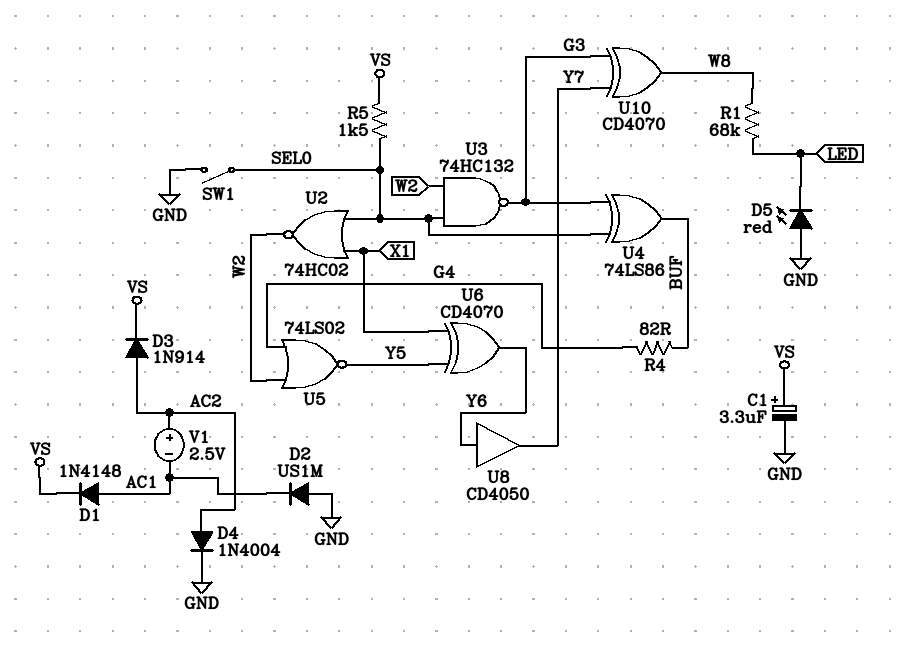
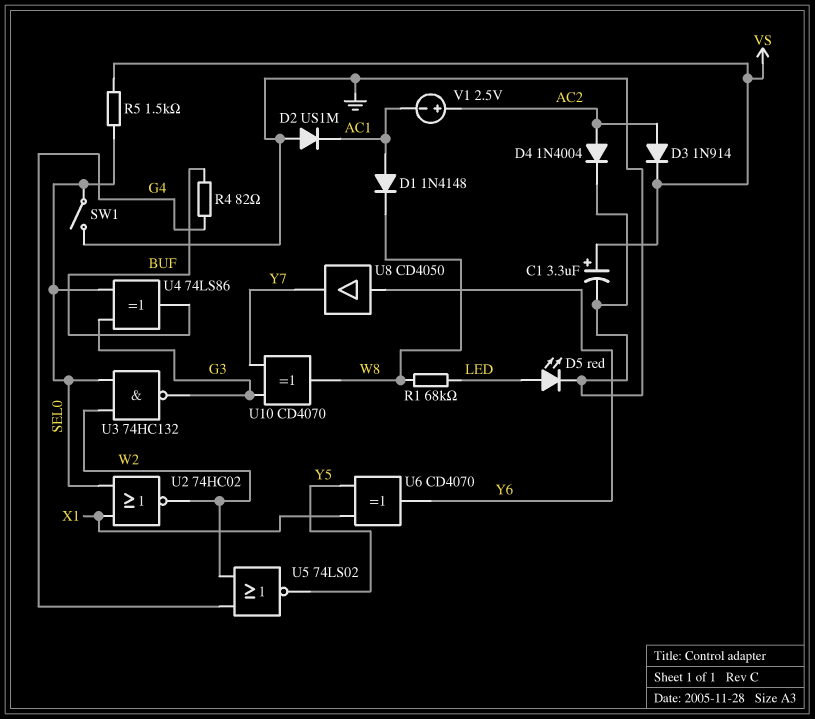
D1: diode 1N4148 (A AC1, K VS) -> diode 1N4148 (A AC1, K W8)
D5: LED red (A GND, K LED) -> LED red (A LED, K GND)

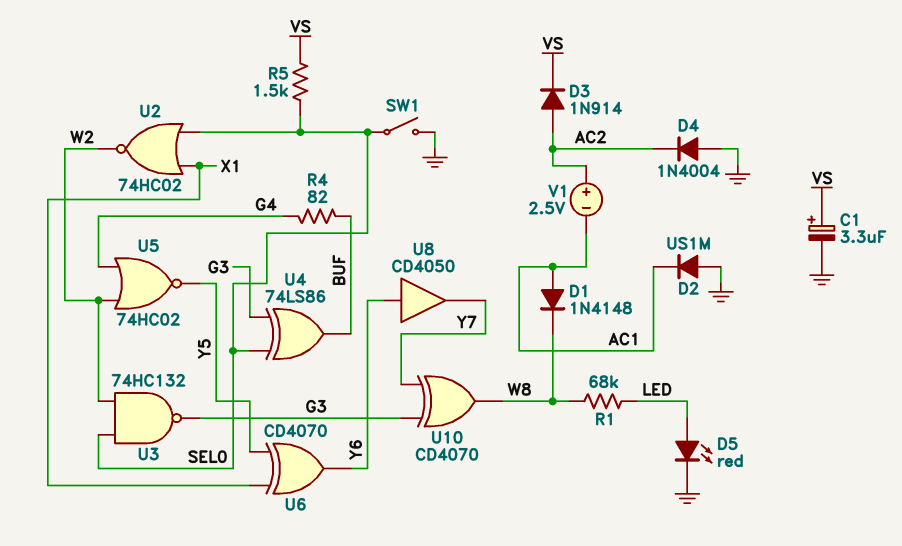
D4: diode 1N4004 (A AC2, K GND) -> diode 1N4004 (A GND, K AC2)
U5: NOR 74LS02 (in G4, in W2, out Y5) -> NOR 74HC02 (in G4, in W2, out Y5)

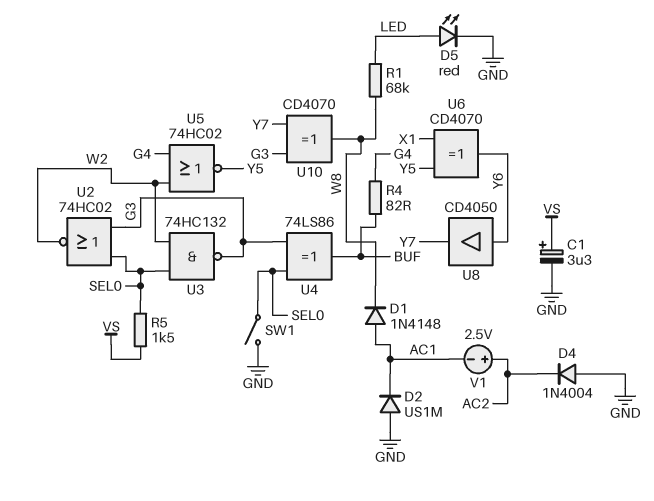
D3: diode 1N914 (A AC2, K VS) -> none
U2: NOR 74HC02 (in SEL0, in X1, out W2) -> NOR 74HC02 (in G3, in SEL0, out W2)

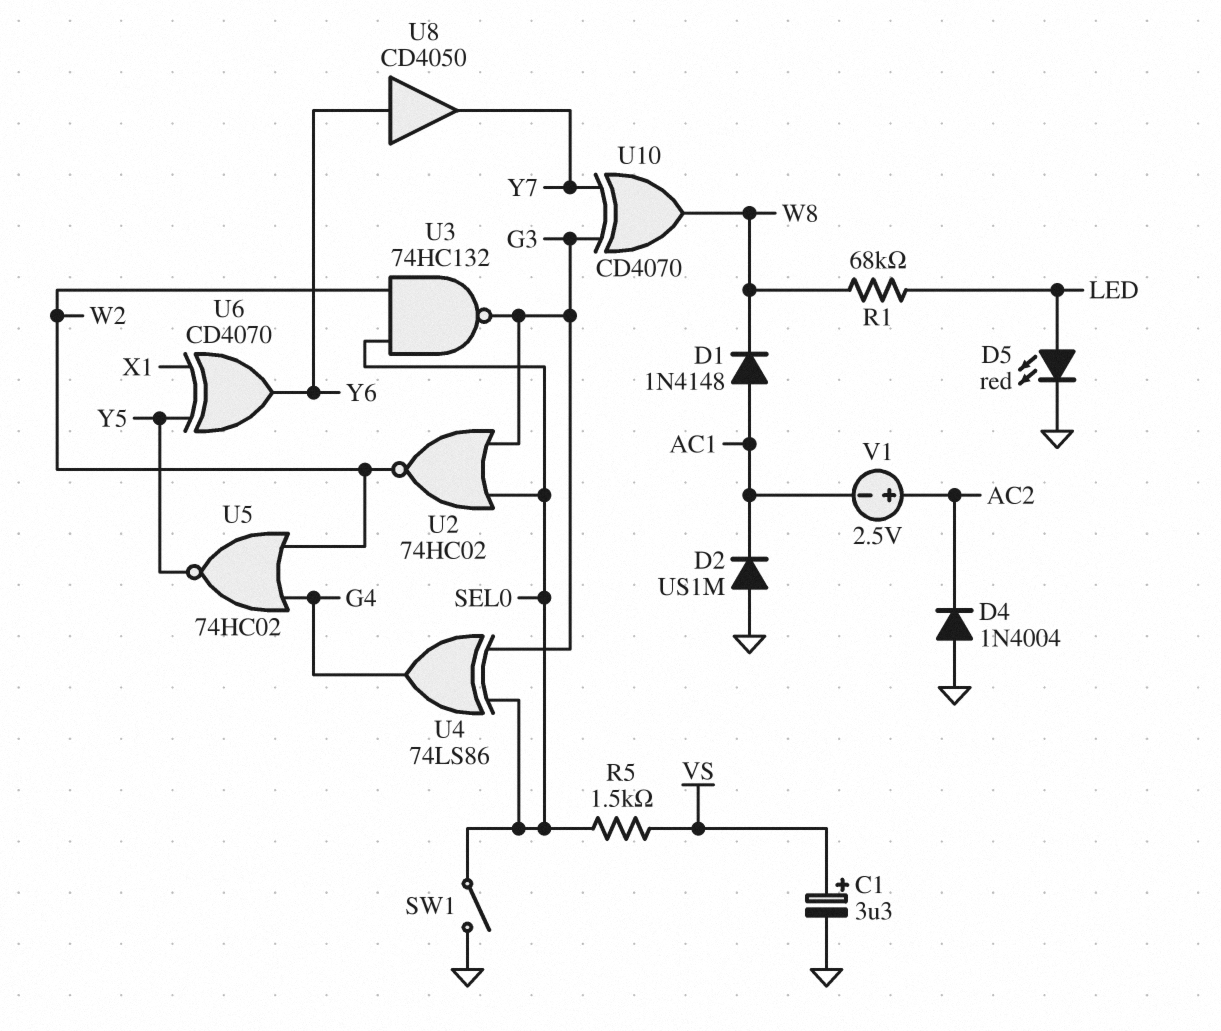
R4: 82 (BUF, G4) -> none
U4: XOR 74LS86 (in G3, in SEL0, out BUF) -> XOR 74LS86 (in G3, in SEL0, out G4)

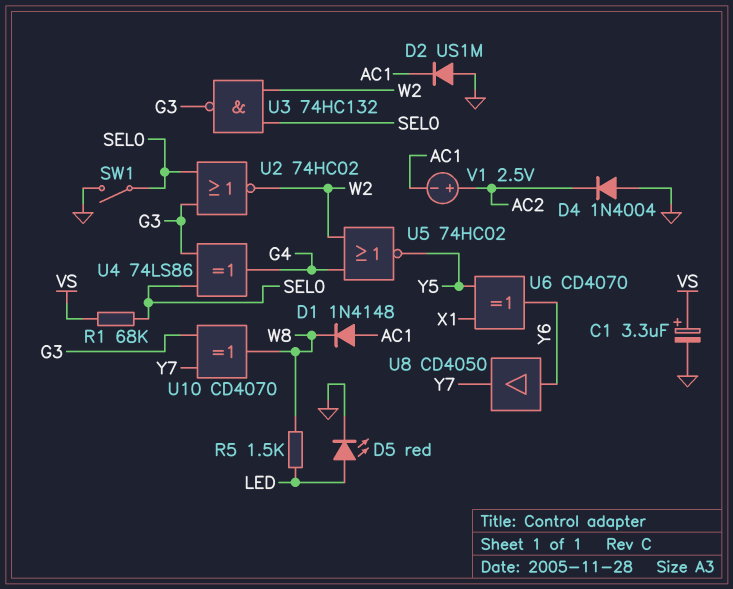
R1: 68k (LED, W8) -> 68k (SEL0, VS)
R5: 1.5k (SEL0, VS) -> 1.5k (LED, W8)

